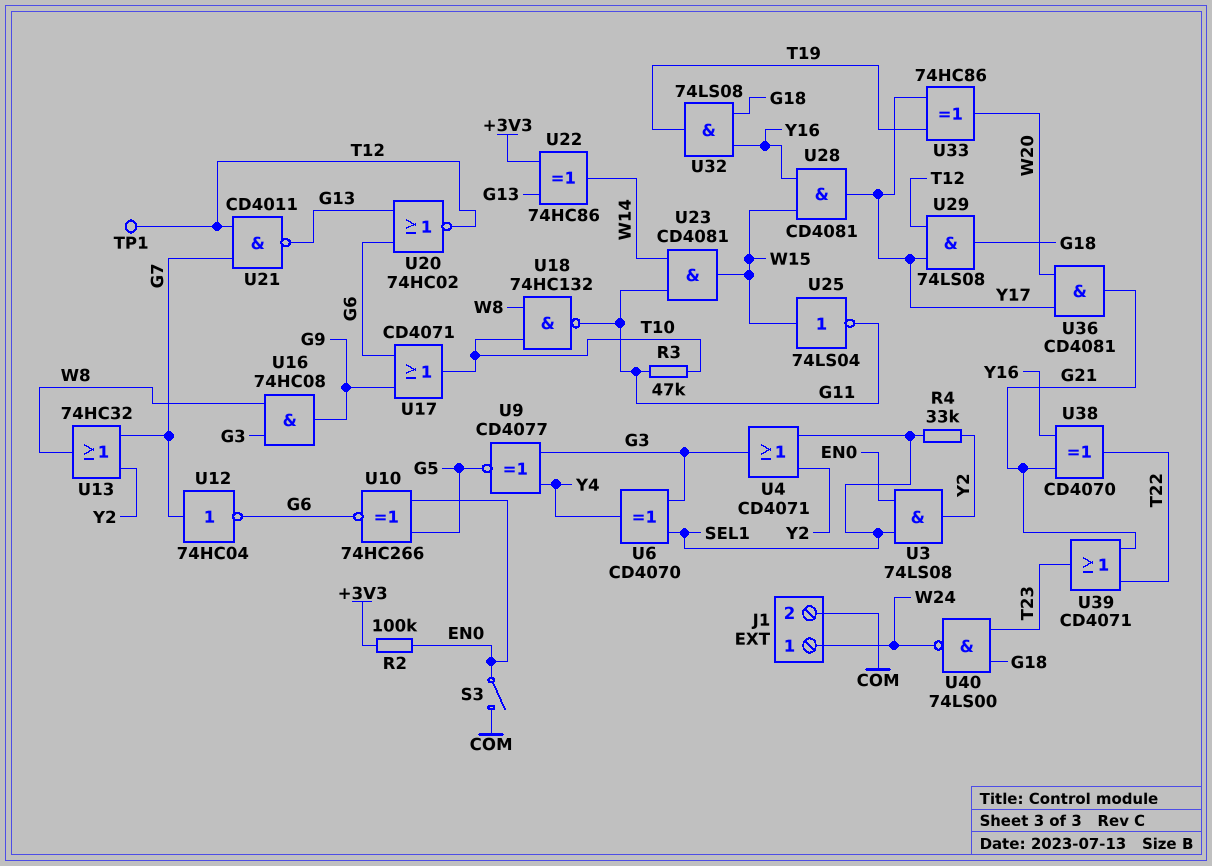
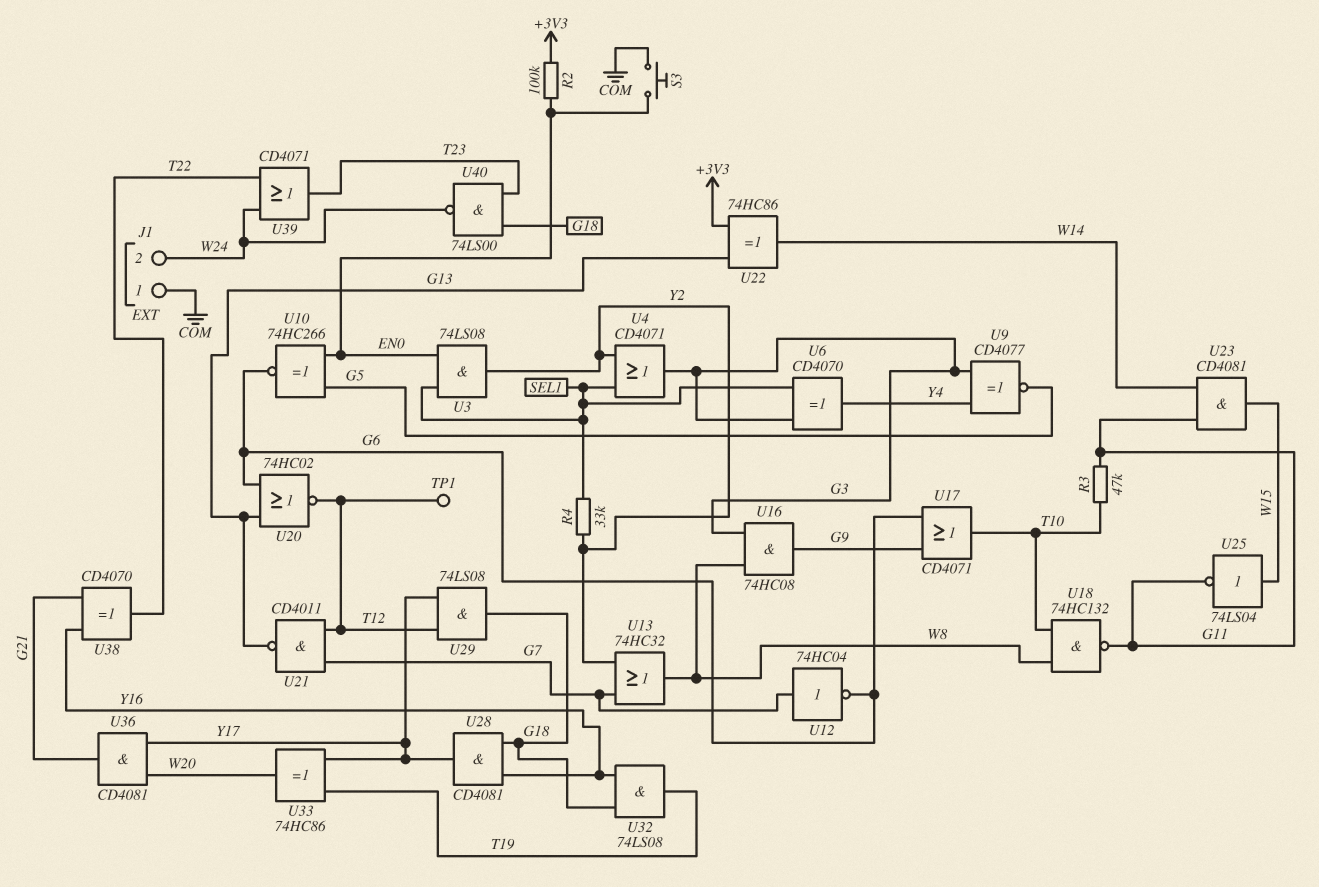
J1 pin 1: W24 -> COM
J1 pin 2: COM -> W24
S3: switch (COM, EN0) -> button (COM, EN0)
U28: AND CD4081 (in W15, in Y16, out Y17) -> AND CD4081 (in G18, in Y16, out Y17)
U39: OR CD4071 (in G21, in T22, out T23) -> OR CD4071 (in T22, in W24, out T23)

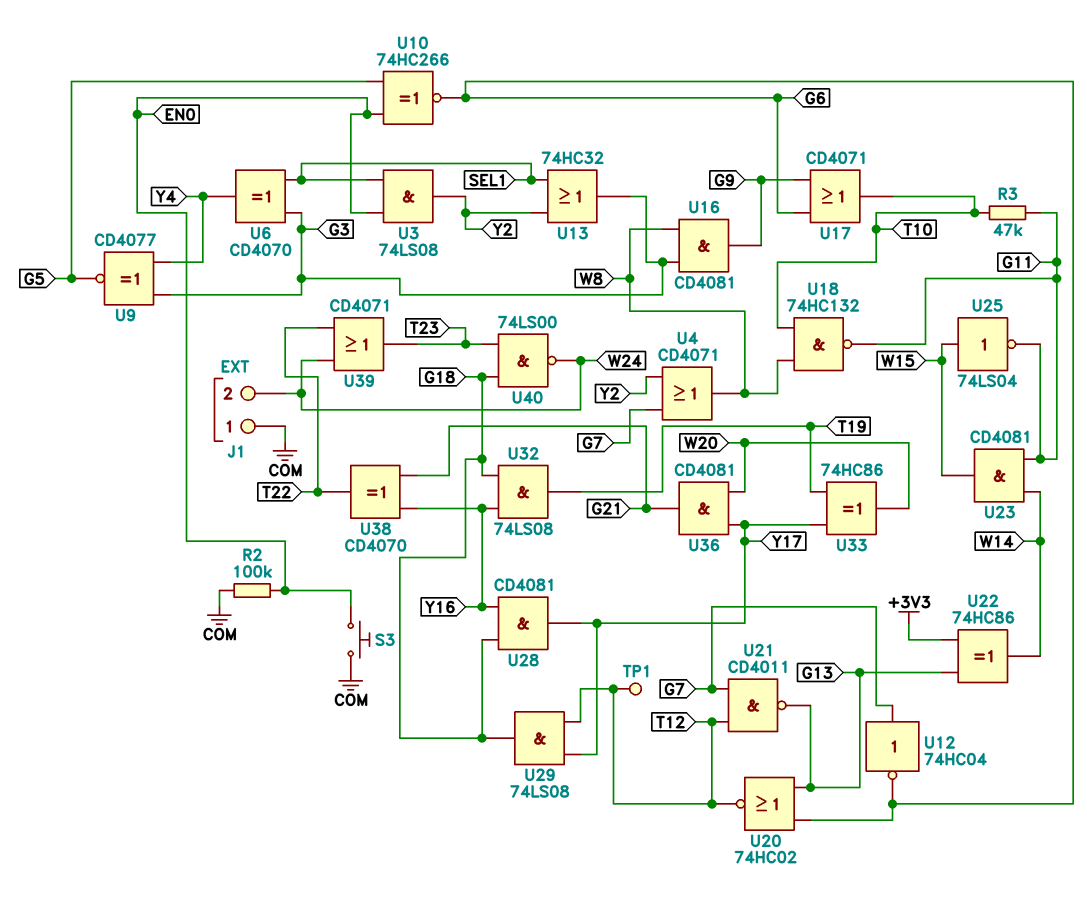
R2: 100k (+3V3, EN0) -> 100k (COM, EN0)
R4: 33k (SEL1, Y2) -> none
U4: OR CD4071 (in SEL1, in Y2, out G3) -> OR CD4071 (in G7, in Y2, out W8)
U13: OR 74HC32 (in G7, in Y2, out W8) -> OR 74HC32 (in SEL1, in Y2, out G3)
U16: AND 74HC08 (in G3, in W8, out G9) -> AND CD4081 (in G3, in W8, out G9)

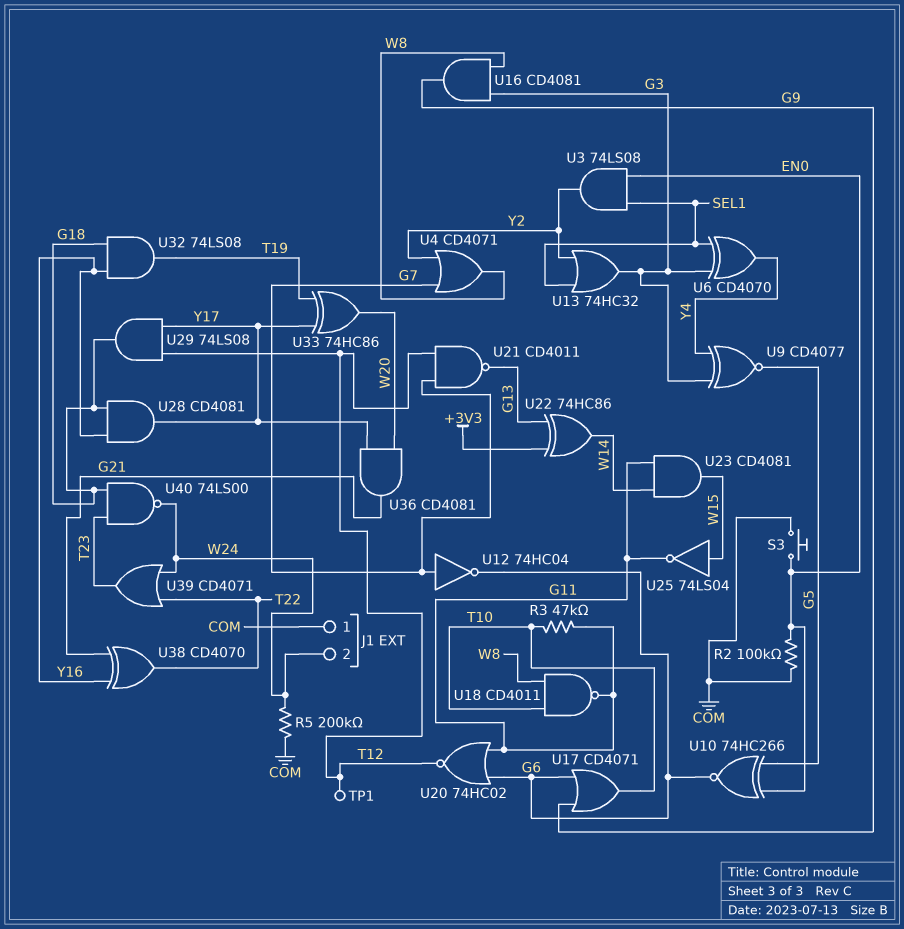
R5: none -> 200k (COM, W24)
U18: NAND 74HC132 (in T10, in W8, out G11) -> NAND CD4011 (in T10, in W8, out G11)
U20: NOR 74HC02 (in G6, in G13, out T12) -> NOR 74HC02 (in G6, in G11, out T12)

